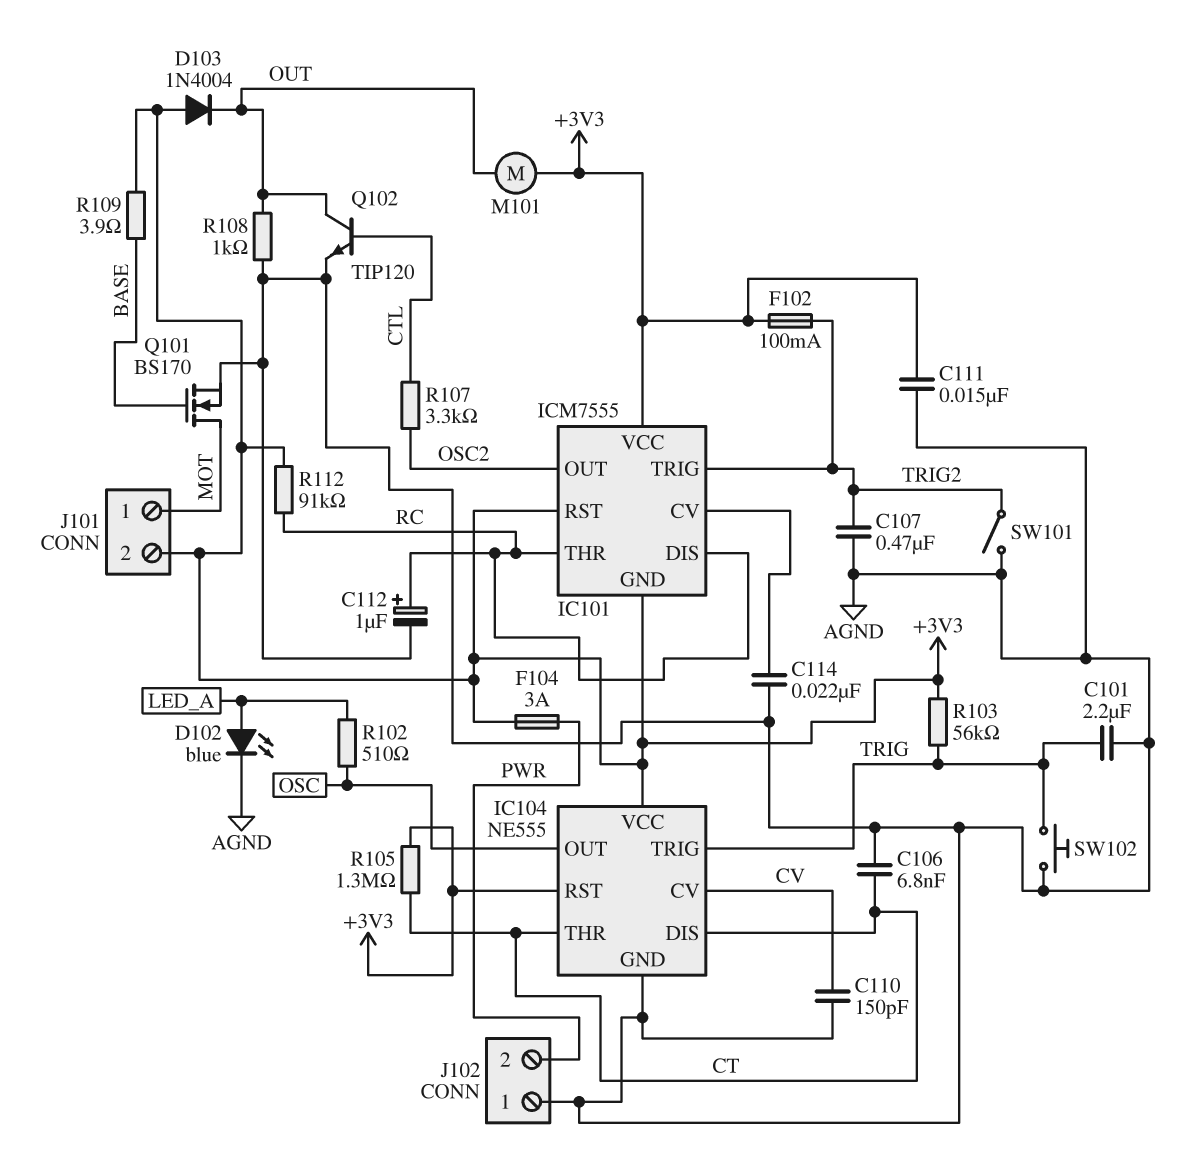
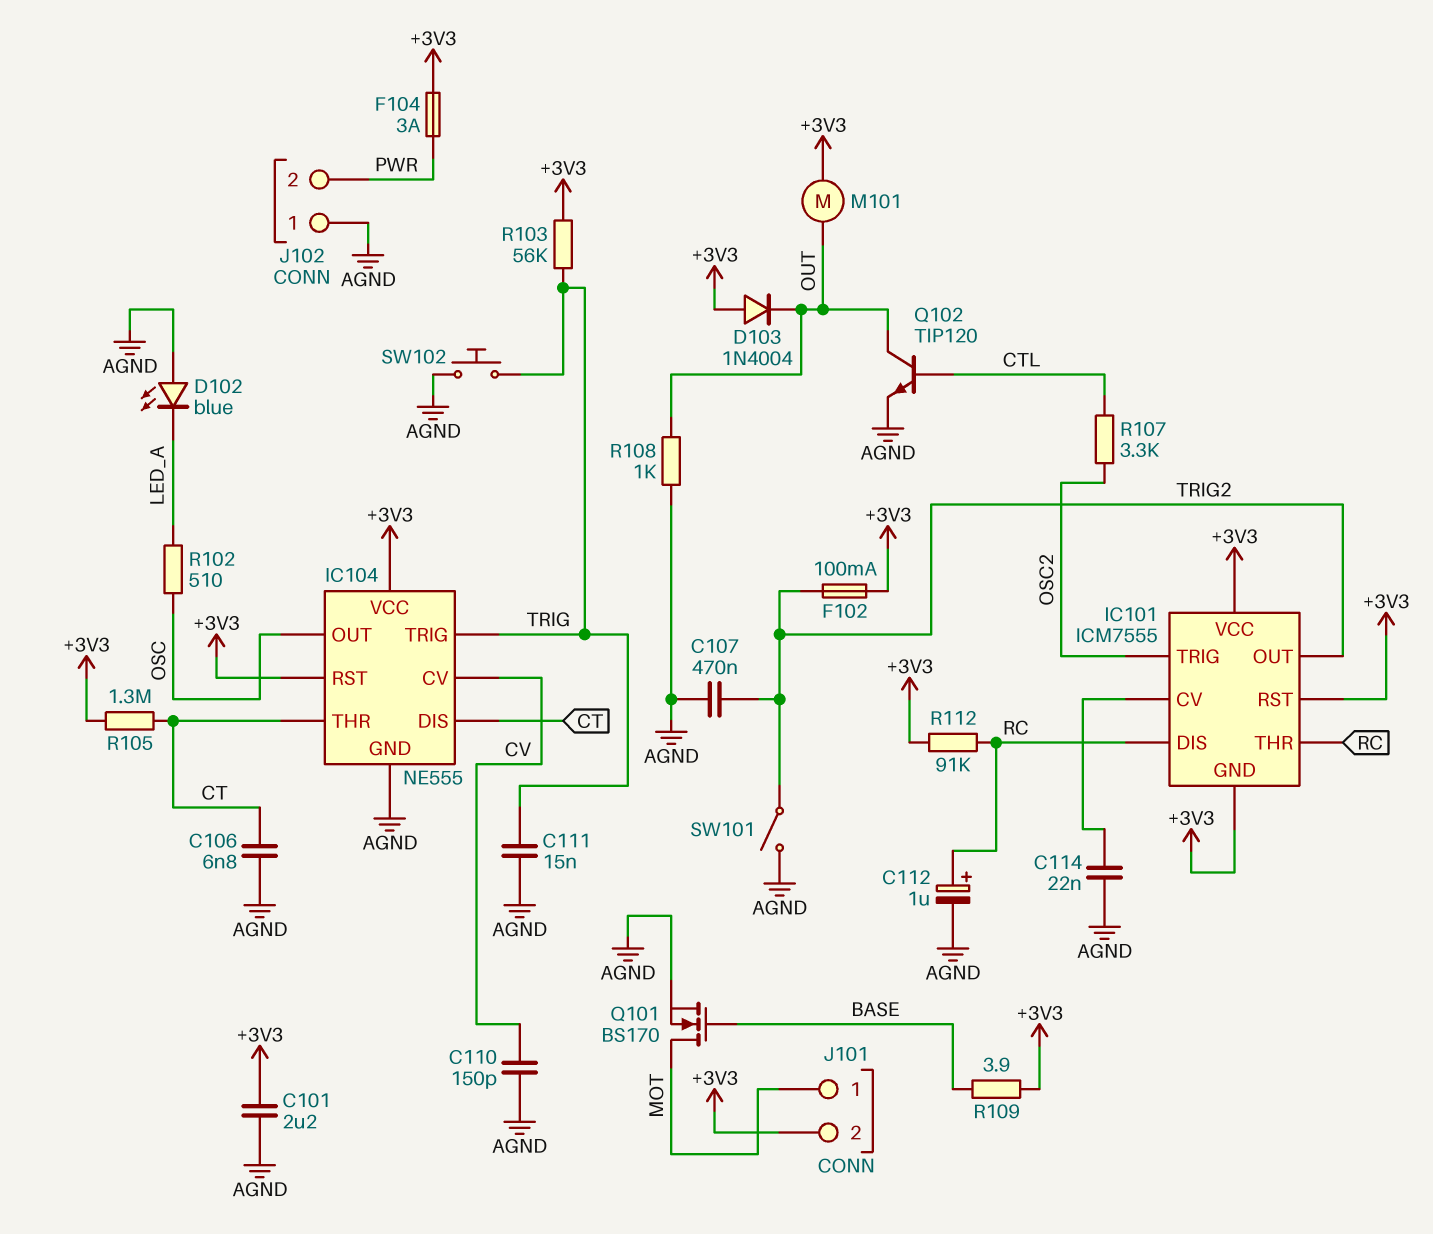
C101: 2.2uF (AGND, TRIG) -> 2.2uF (+3V3, AGND)
C111: 15nF (+3V3, AGND) -> 15nF (AGND, TRIG)
D102: LED blue (A LED_A, K AGND) -> LED blue (A AGND, K LED_A)
IC101 pin OUT: OSC2 -> TRIG2
IC101 pin TRIG: TRIG2 -> OSC2

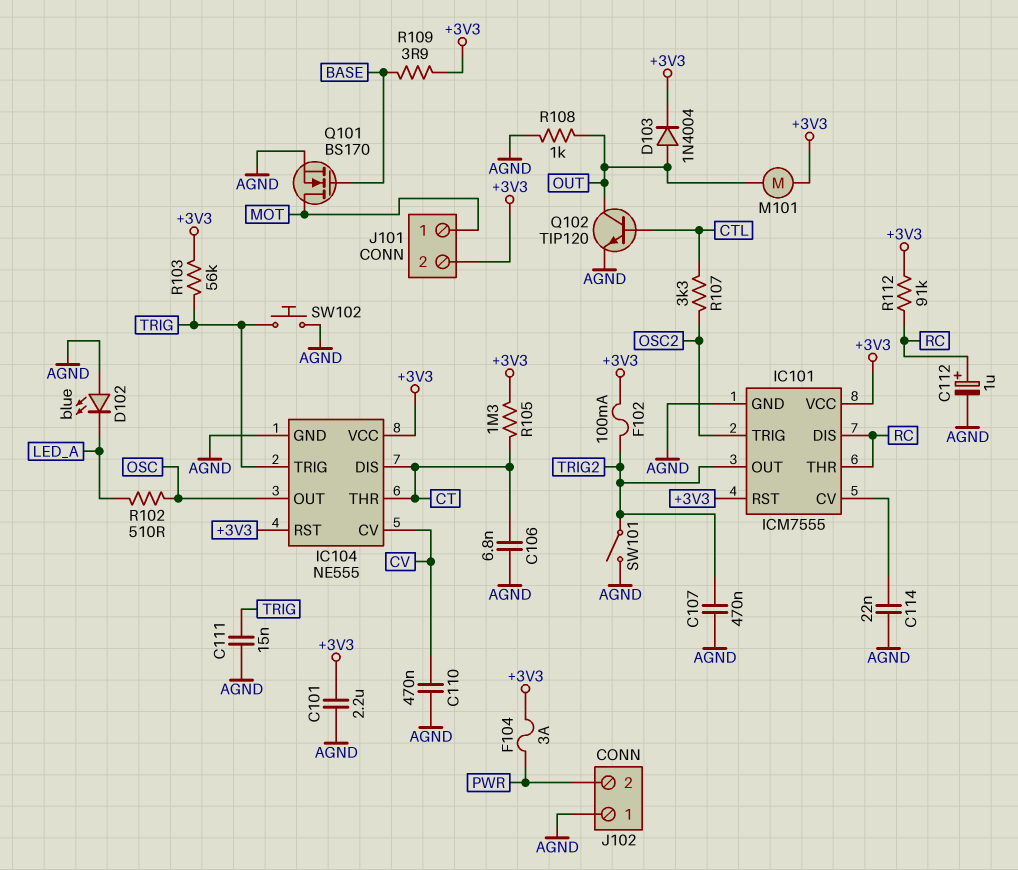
C110: 150pF (AGND, CV) -> 470nF (AGND, CV)
D103: diode 1N4004 (A +3V3, K OUT) -> diode 1N4004 (A OUT, K +3V3)
IC101 pin GND: +3V3 -> AGND

